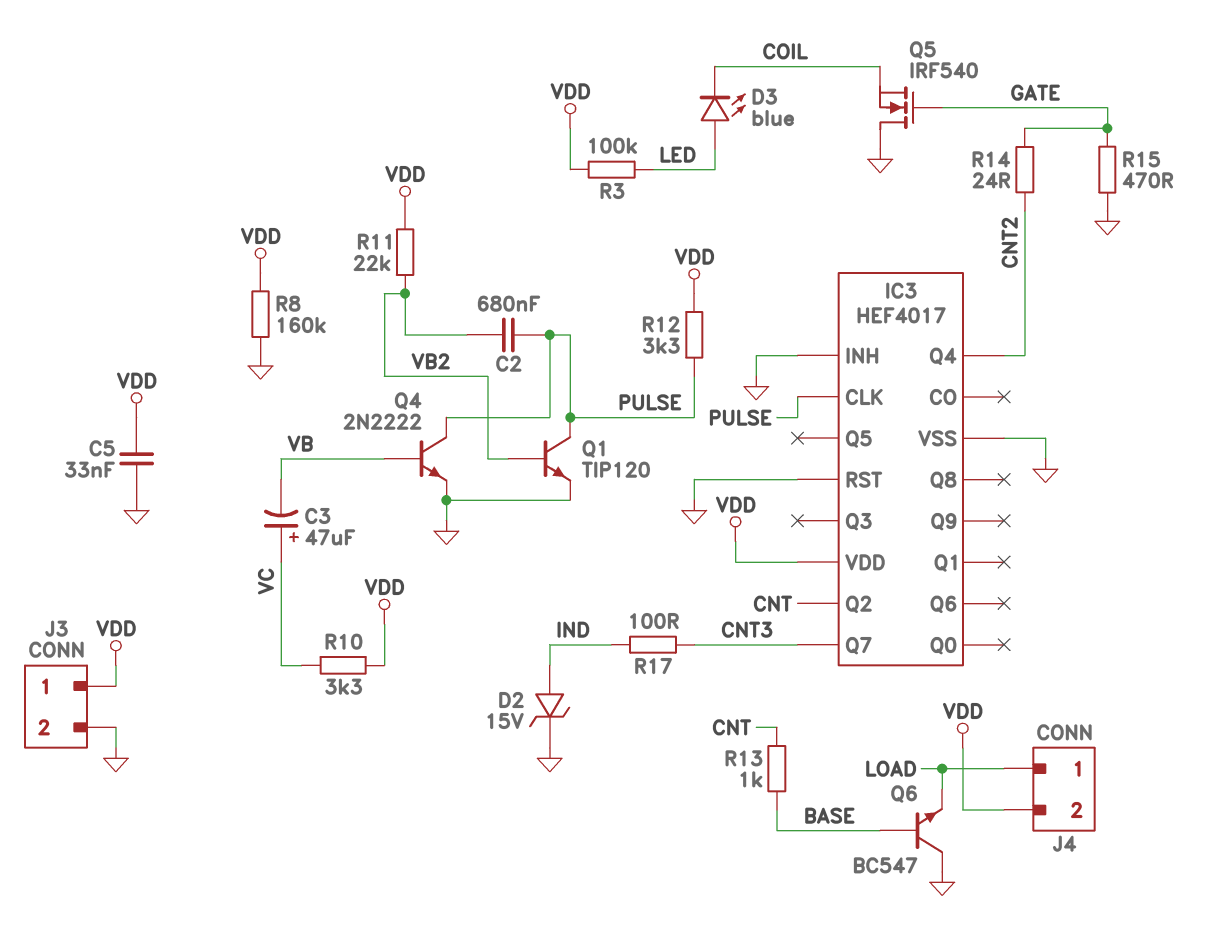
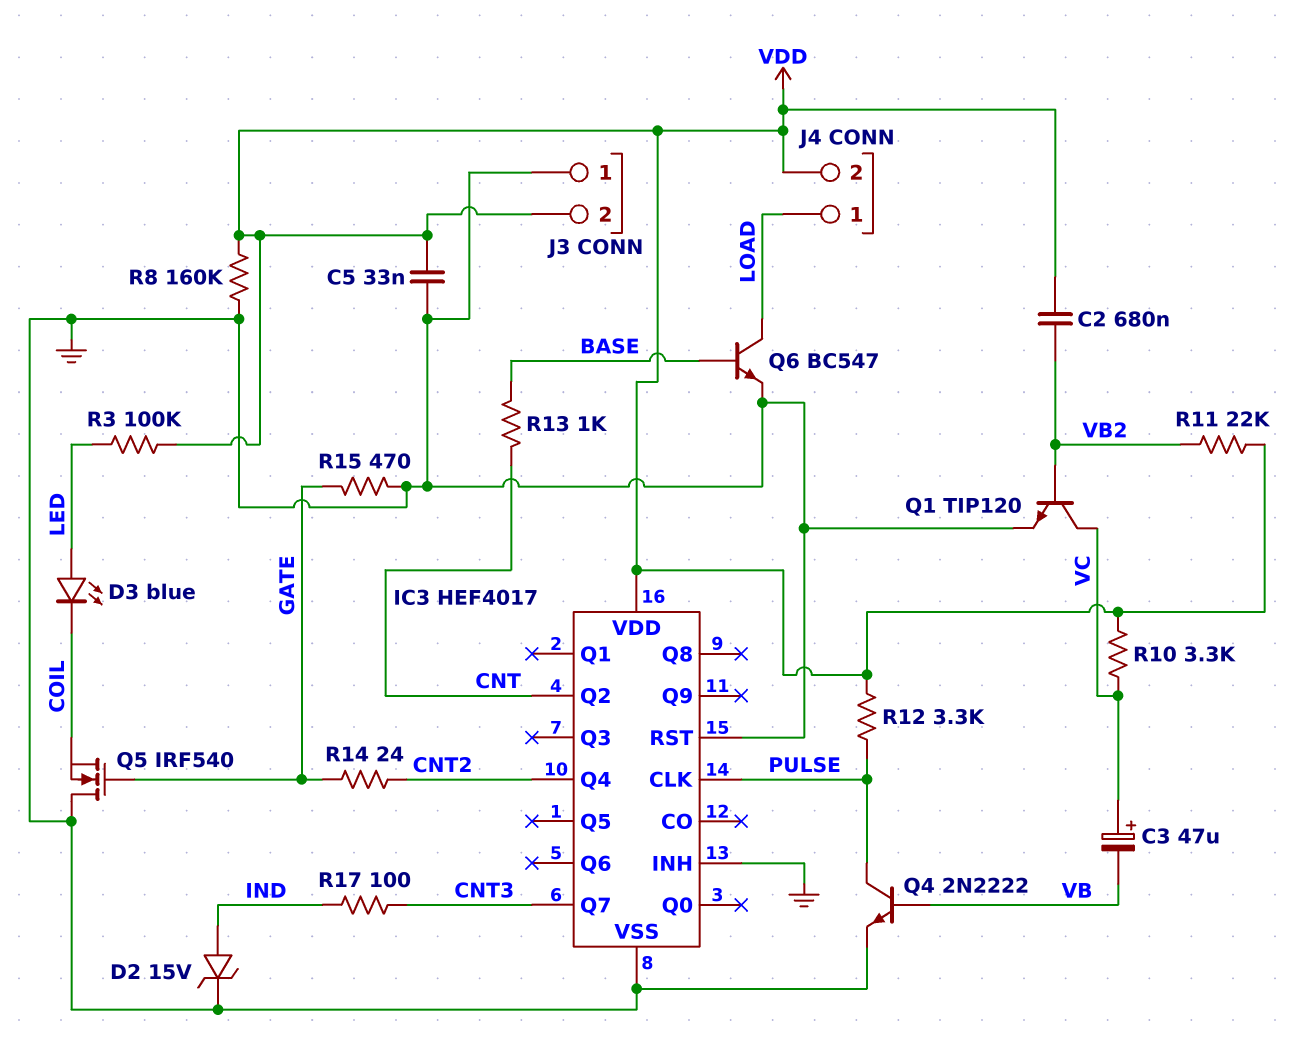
C2: 680nF (PULSE, VB2) -> 680nF (VB2, VDD)
J3 pin 1: VDD -> GND
J3 pin 2: GND -> VDD
Q1: NPN TIP120 (B VB2, C PULSE, E GND) -> NPN TIP120 (B VB2, C VC, E GND)
Q6: NPN BC547 (B BASE, C GND, E LOAD) -> NPN BC547 (B BASE, C LOAD, E GND)

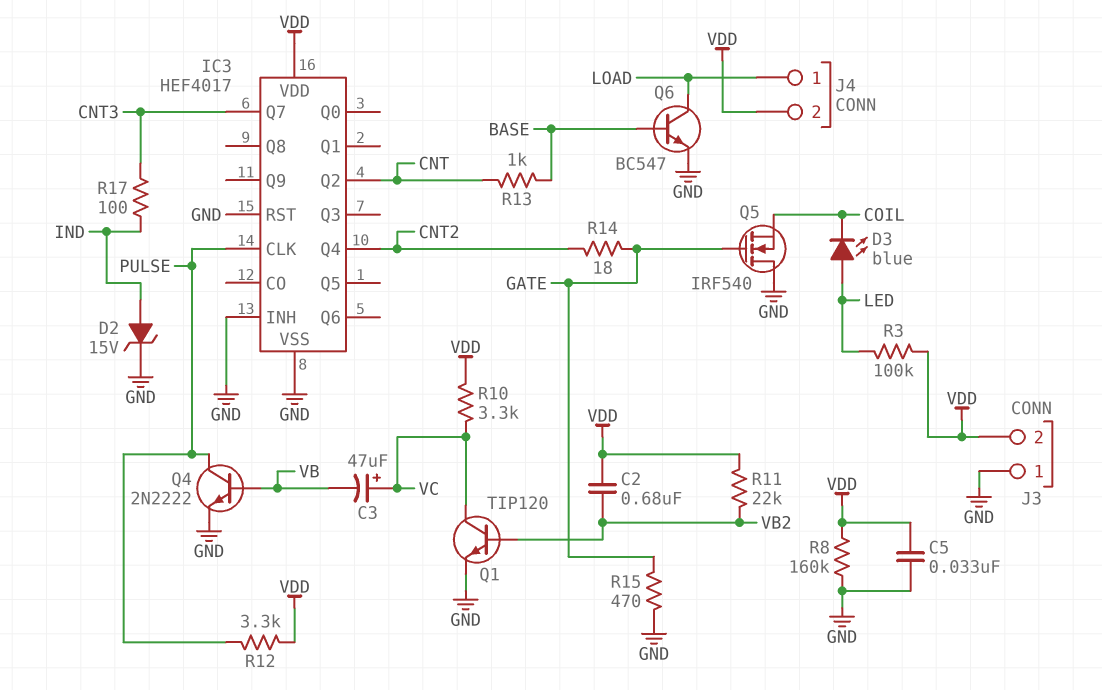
R14: 24 (CNT2, GATE) -> 18 (CNT2, GATE)

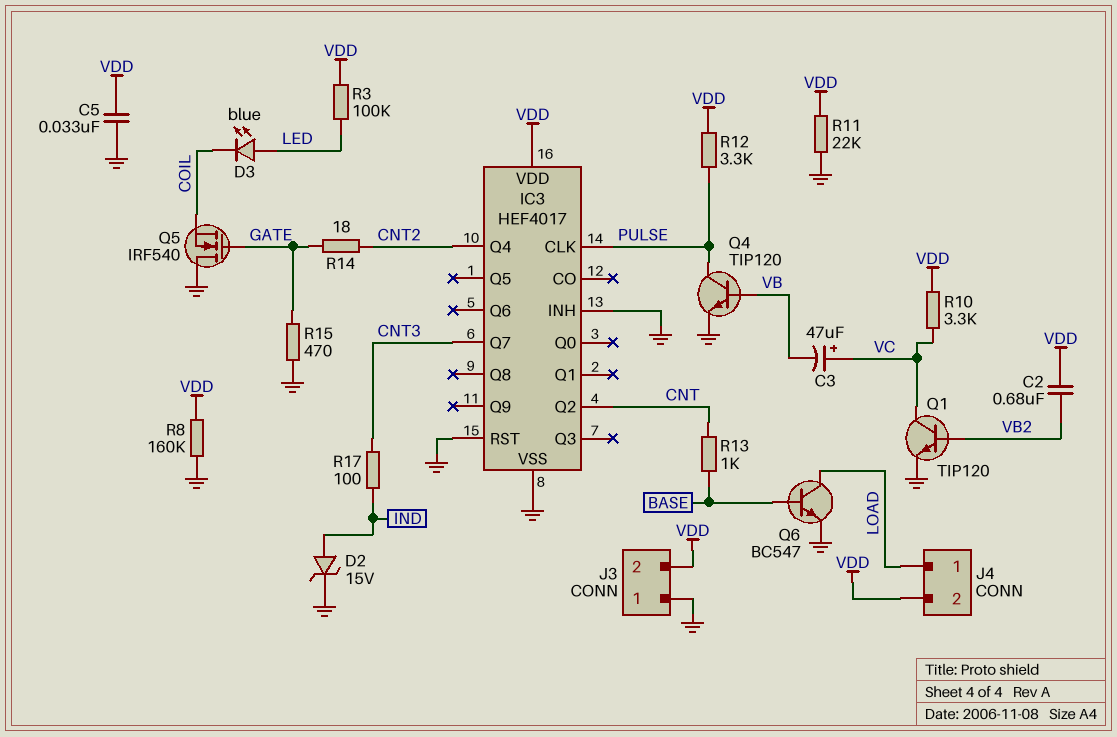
Q4: NPN 2N2222 (B VB, C PULSE, E GND) -> NPN TIP120 (B VB, C PULSE, E GND)
R11: 22k (VB2, VDD) -> 22k (GND, VDD)

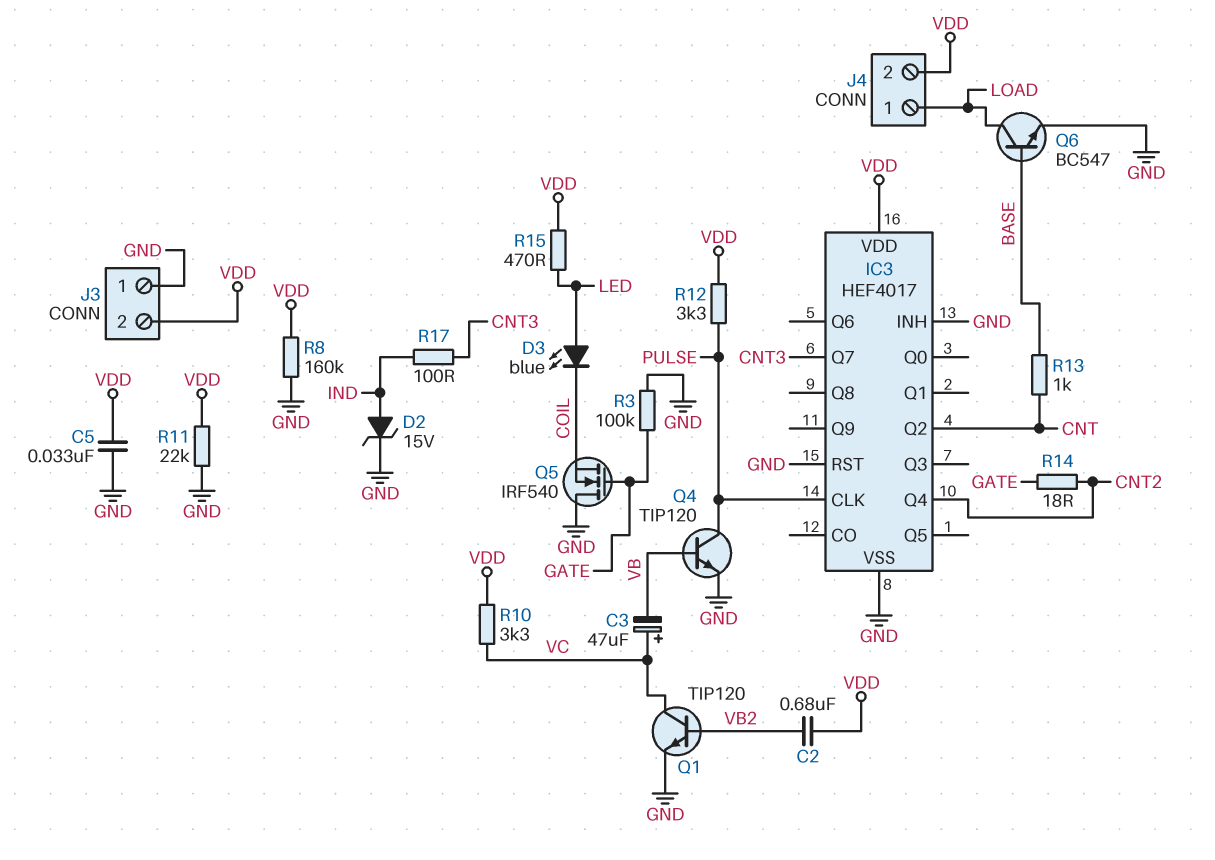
R3: 100k (LED, VDD) -> 100k (GATE, GND)
R15: 470 (GATE, GND) -> 470 (LED, VDD)

